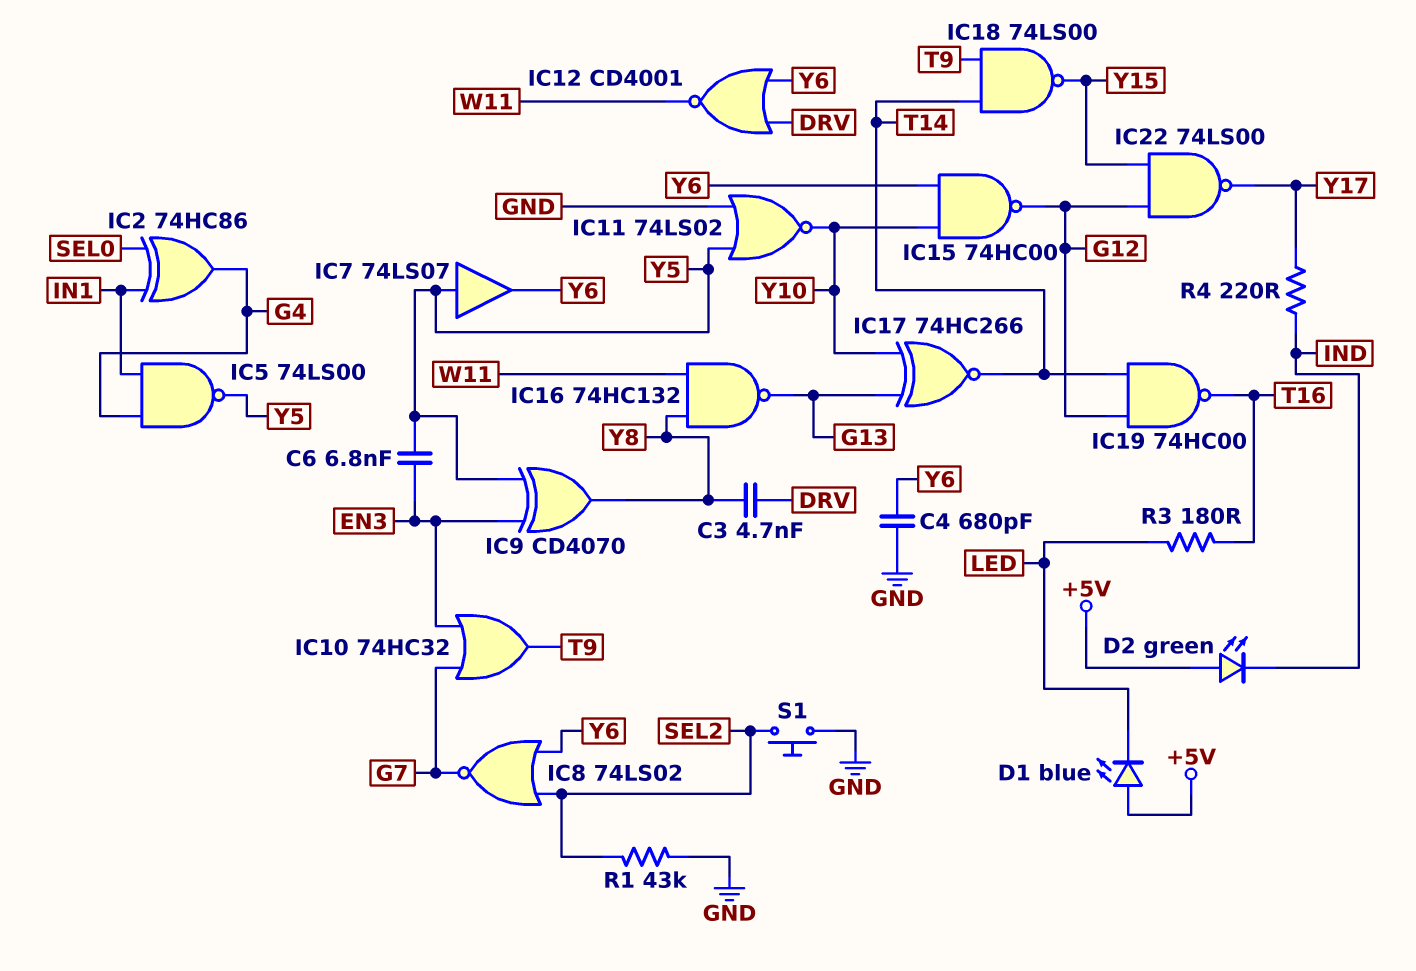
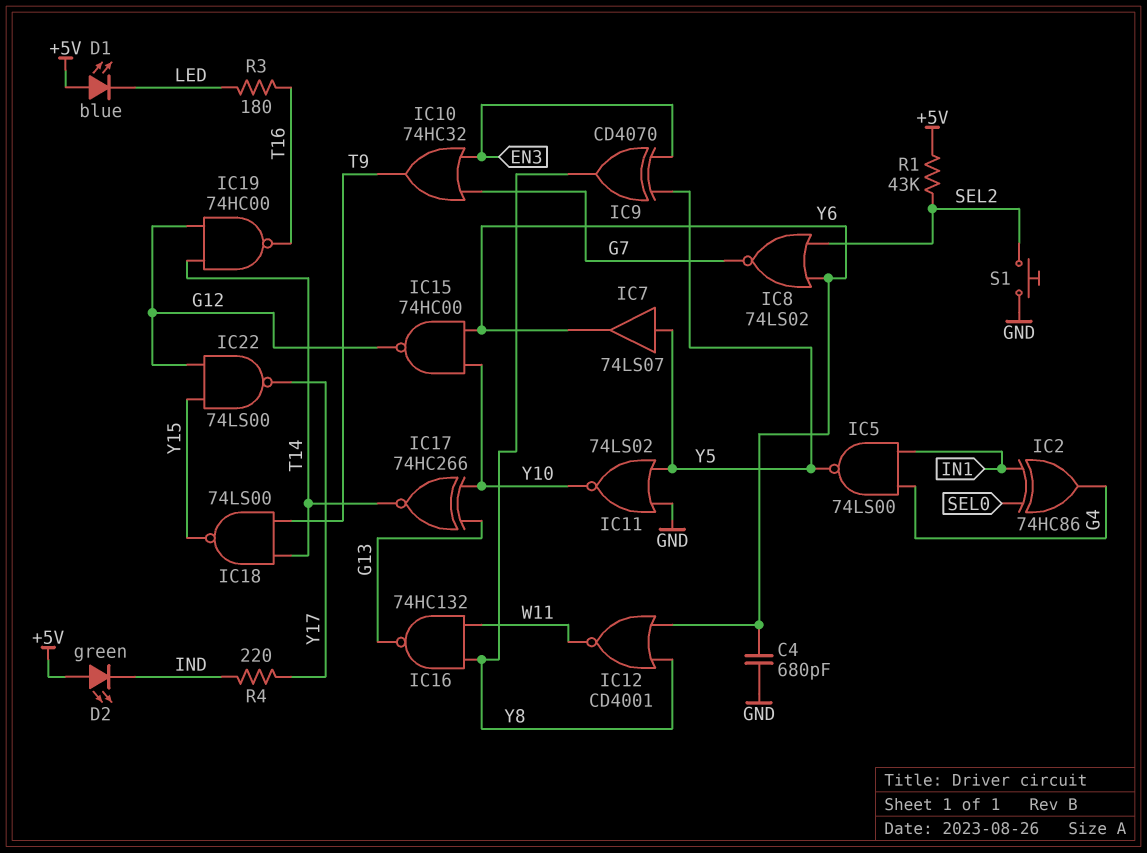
C3: 4.7nF (DRV, Y8) -> none
C6: 6.8nF (EN3, Y5) -> none
IC12: NOR CD4001 (in DRV, in Y6, out W11) -> NOR CD4001 (in Y6, in Y8, out W11)
R1: 43k (GND, SEL2) -> 43k (+5V, SEL2)

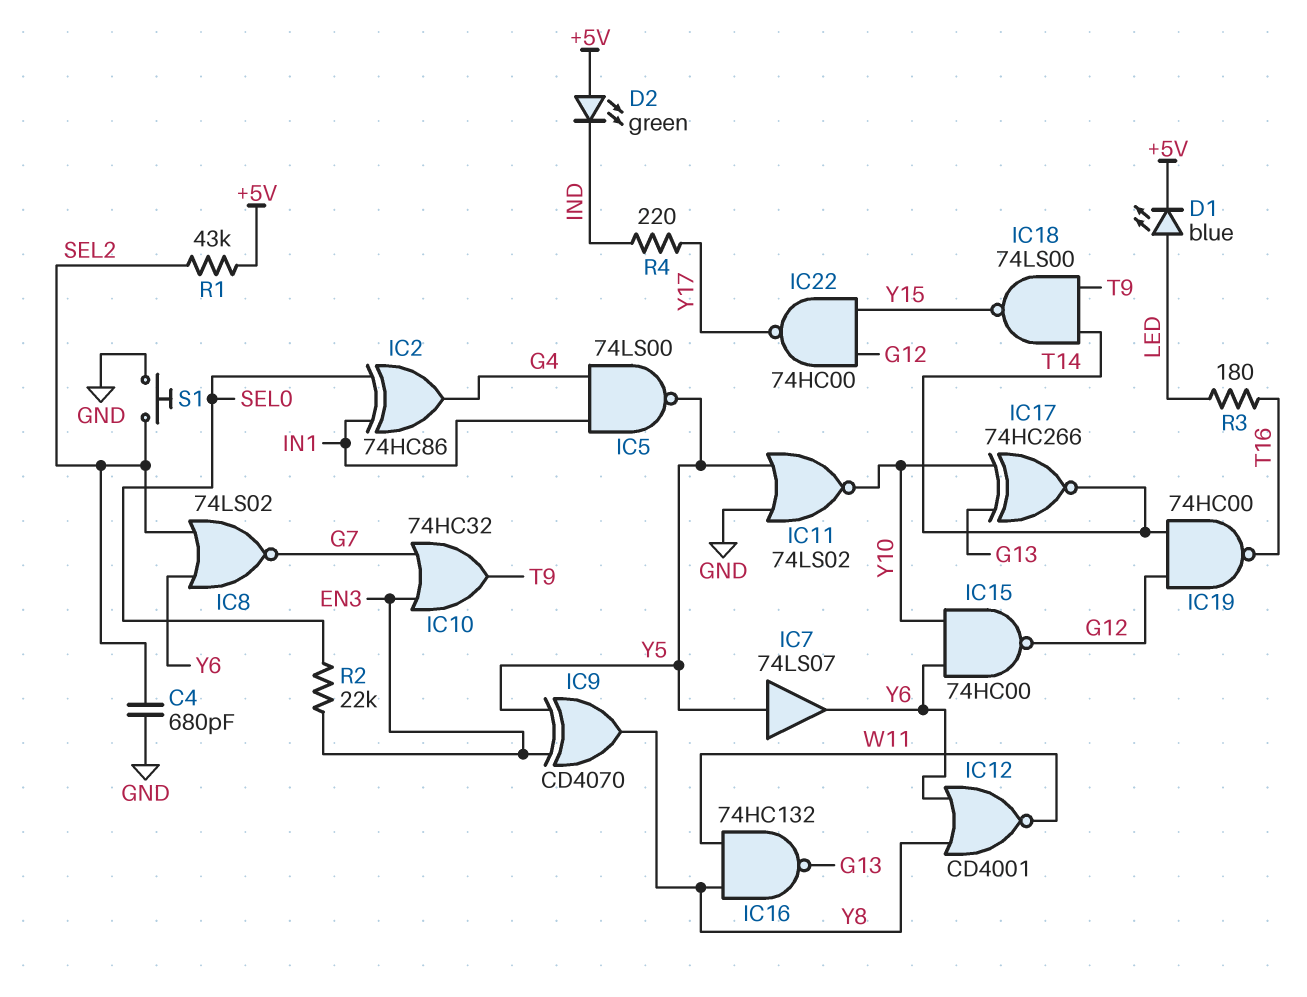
C4: 680pF (GND, Y6) -> 680pF (GND, SEL2)
D1: LED blue (A +5V, K LED) -> LED blue (A LED, K +5V)
IC22: NAND 74LS00 (in G12, in Y15, out Y17) -> NAND 74HC00 (in G12, in Y15, out Y17)
R2: none -> 22k (EN3, SEL0)

